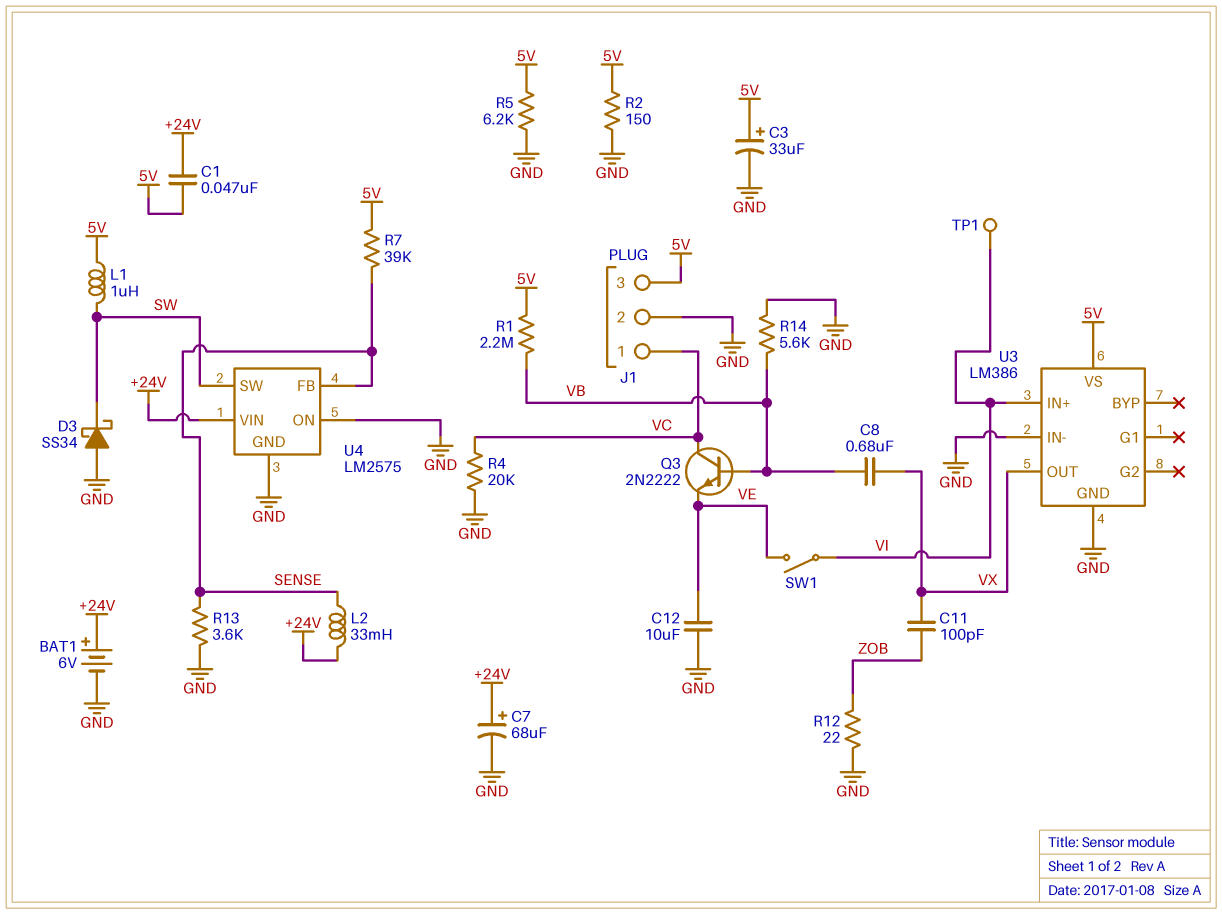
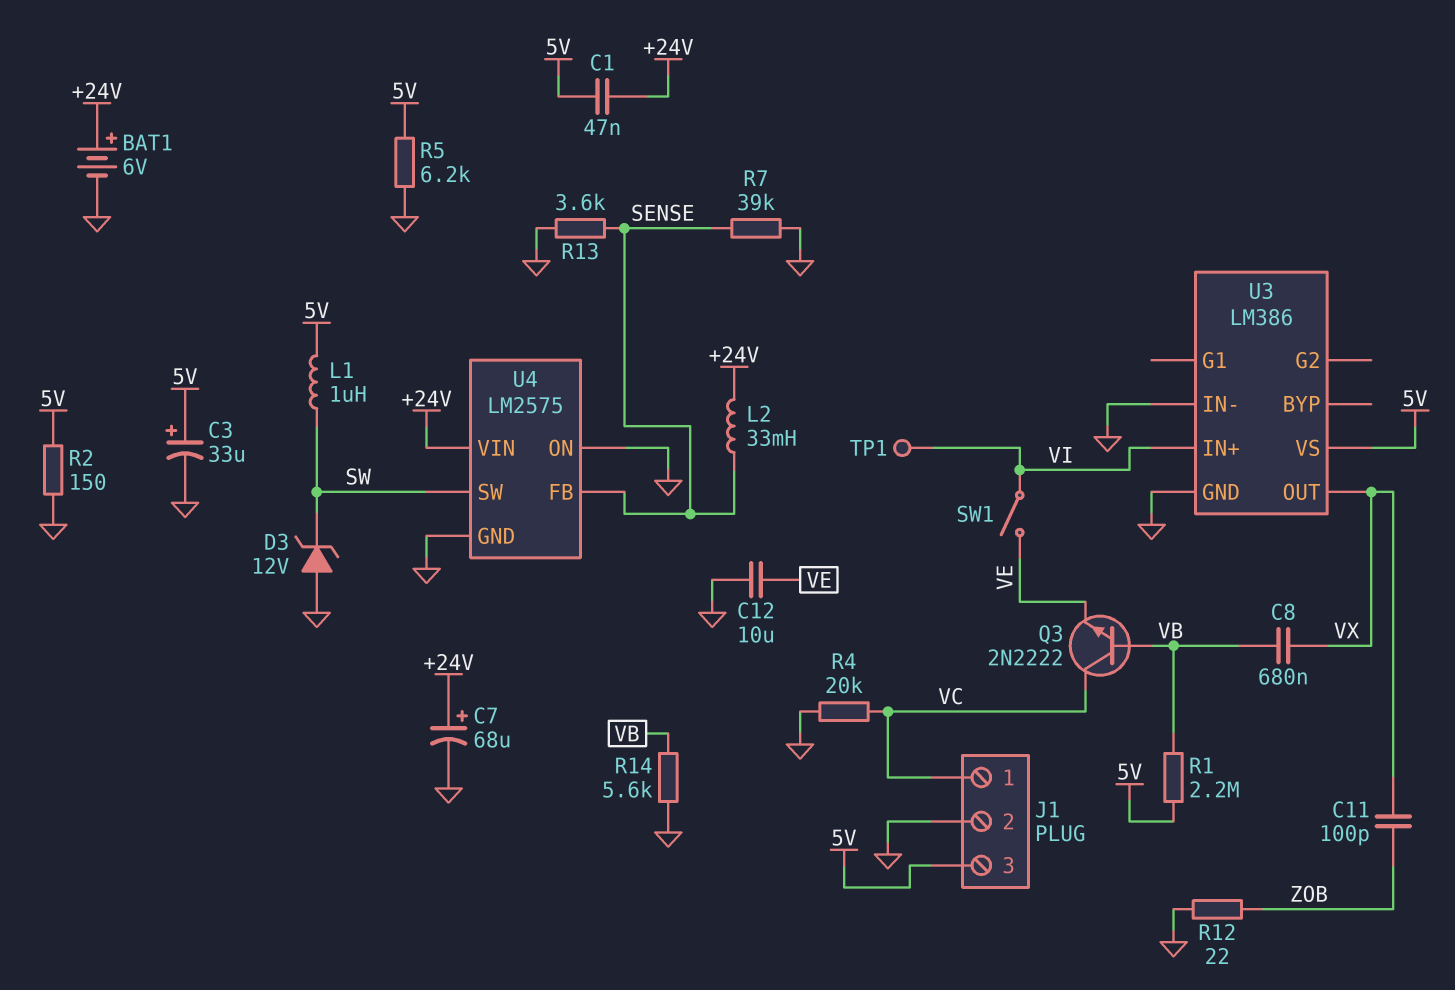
D3: schottky SS34 (A GND, K SW) -> zener 12V (A GND, K SW)
R7: 39k (5V, SENSE) -> 39k (GND, SENSE)

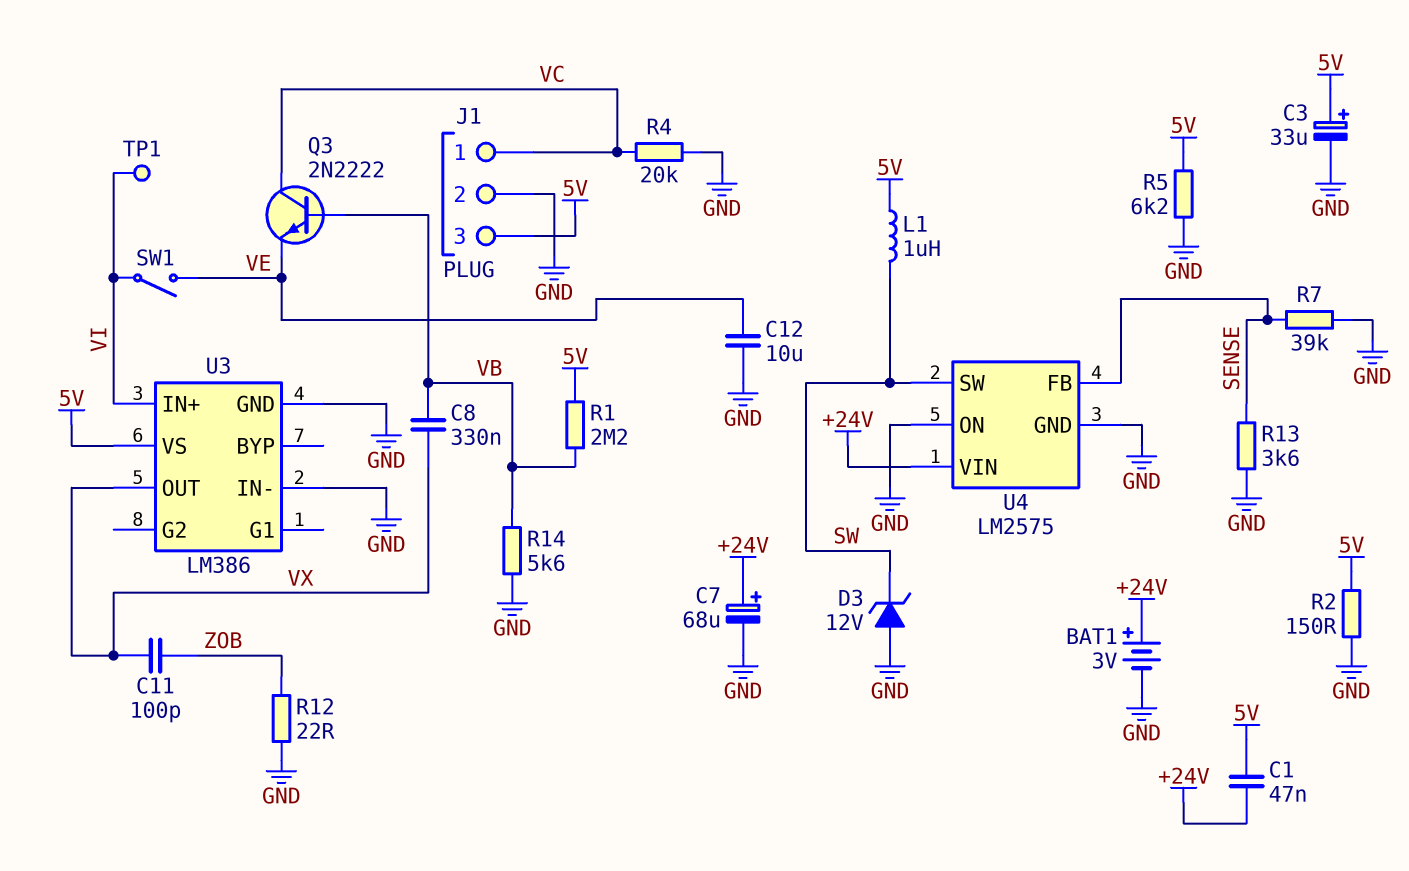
BAT1: 6V (plus +24V, minus GND) -> 3V (plus +24V, minus GND)
C8: 680nF (VB, VX) -> 330nF (VB, VX)
L2: 33mH (+24V, SENSE) -> none

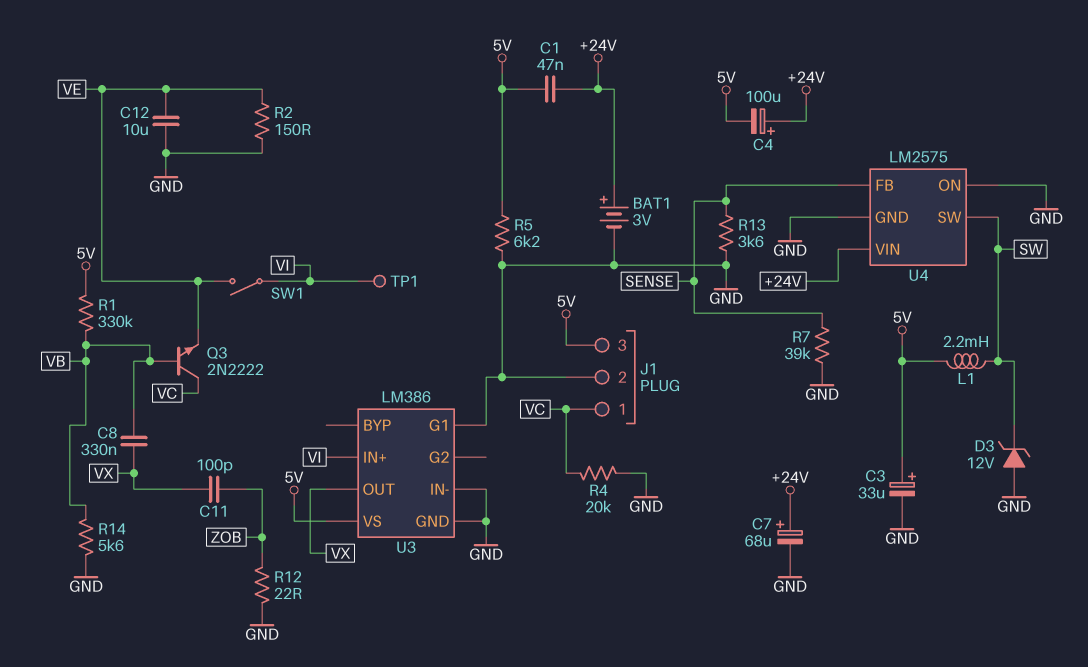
C4: none -> 100uF (plus +24V, minus 5V)
L1: 1uH (5V, SW) -> 2.2mH (5V, SW)
R1: 2.2M (5V, VB) -> 330k (5V, VB)
R2: 150 (5V, GND) -> 150 (GND, VE)
U3 pin G1: none -> GND

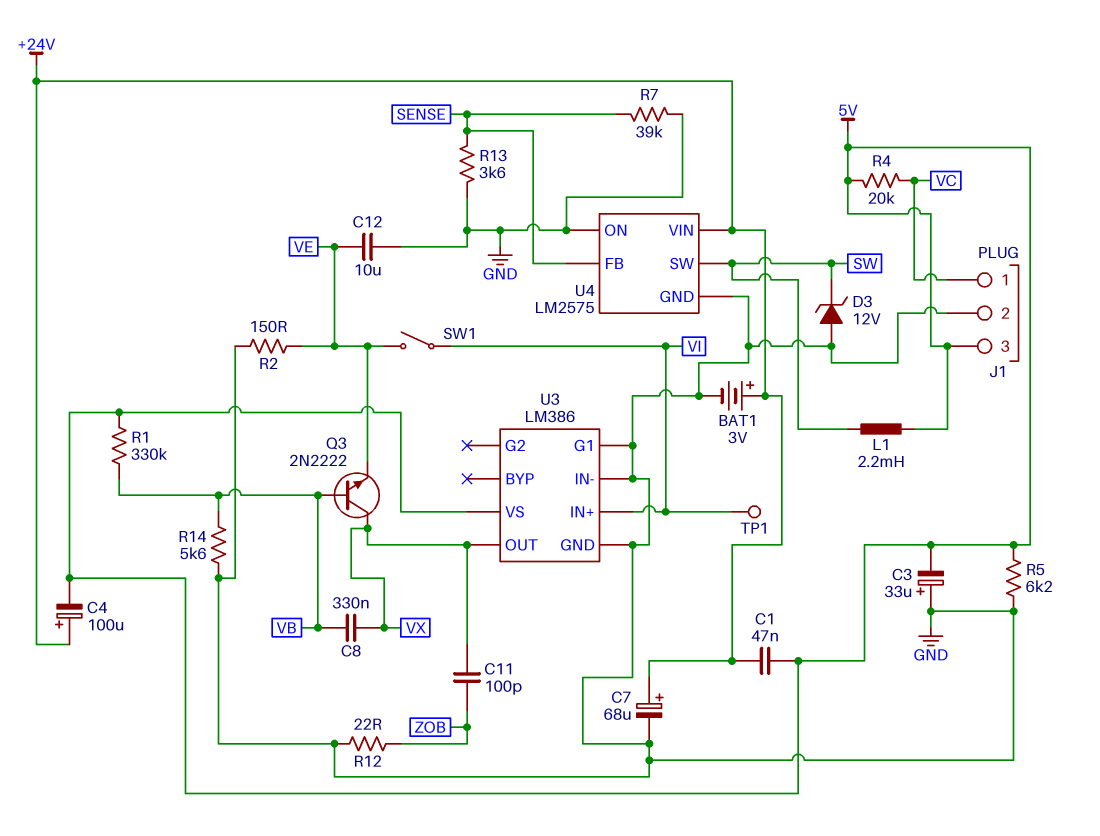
C3: 33uF (plus 5V, minus GND) -> 33uF (plus GND, minus 5V)
Q3: NPN 2N2222 (B VB, C VC, E VE) -> NPN 2N2222 (B VB, C VX, E VE)
R4: 20k (GND, VC) -> 20k (5V, VC)

